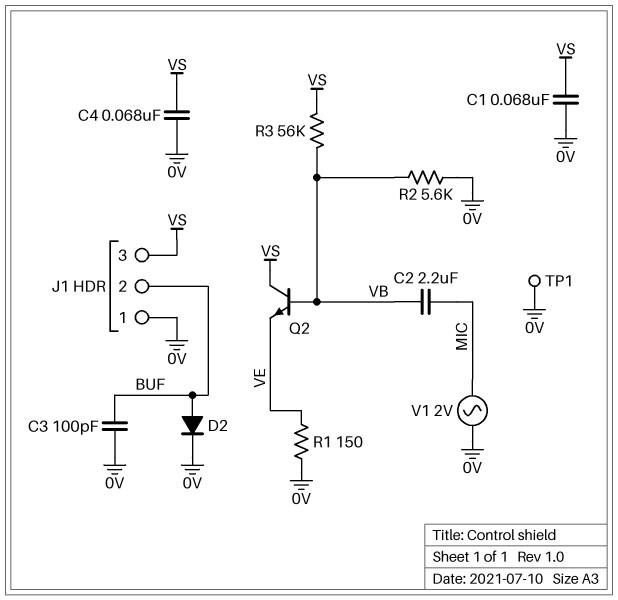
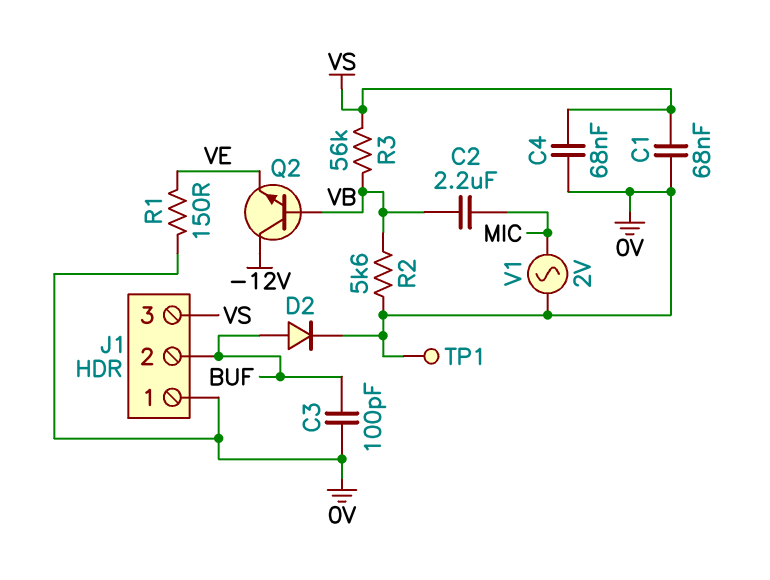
Q2: NPN (B VB, C VS, E VE) -> NPN (B VB, C -12V, E VE)

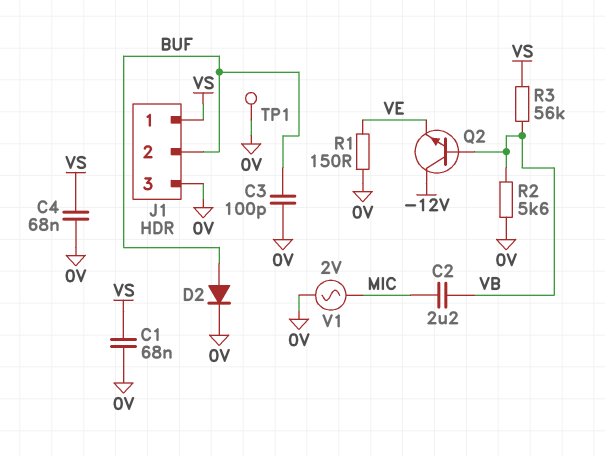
J1 pin 1: 0V -> VS
J1 pin 3: VS -> 0V

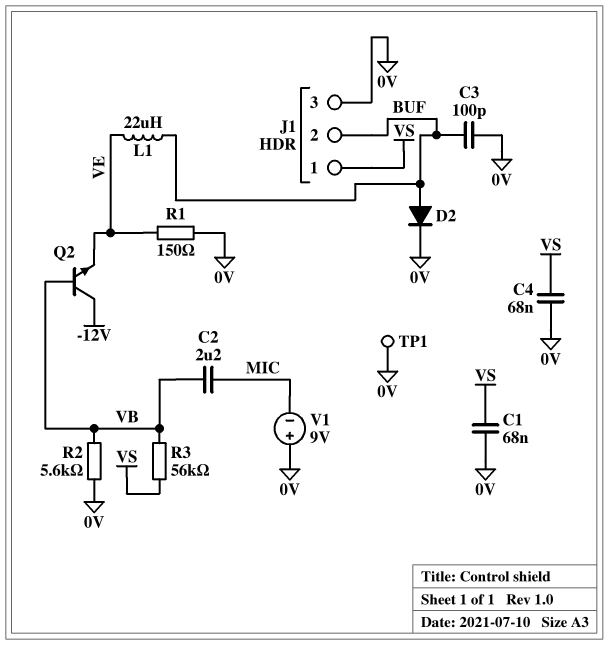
L1: none -> 22uH (BUF, VE)
V1: AC 2V (0V, MIC) -> 9V (plus 0V, minus MIC)

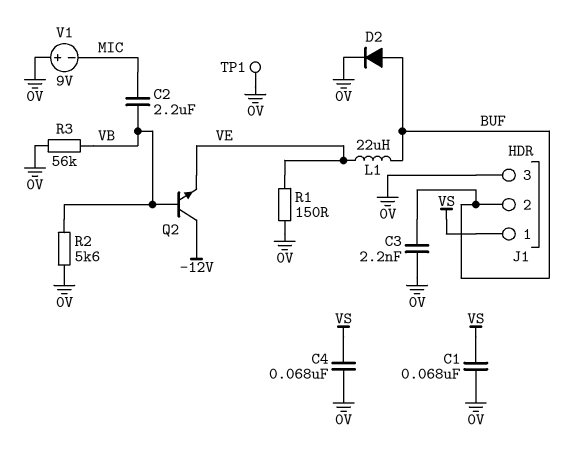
C3: 100pF (0V, BUF) -> 2.2nF (0V, BUF)
R3: 56k (VB, VS) -> 56k (0V, VB)

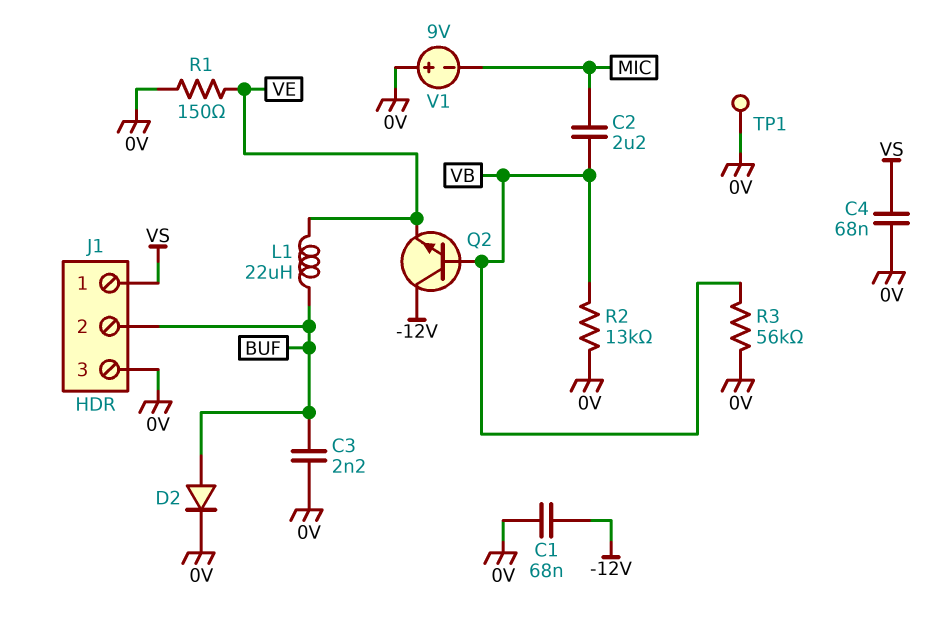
C1: 68nF (0V, VS) -> 68nF (-12V, 0V)
R2: 5.6k (0V, VB) -> 13k (0V, VB)

